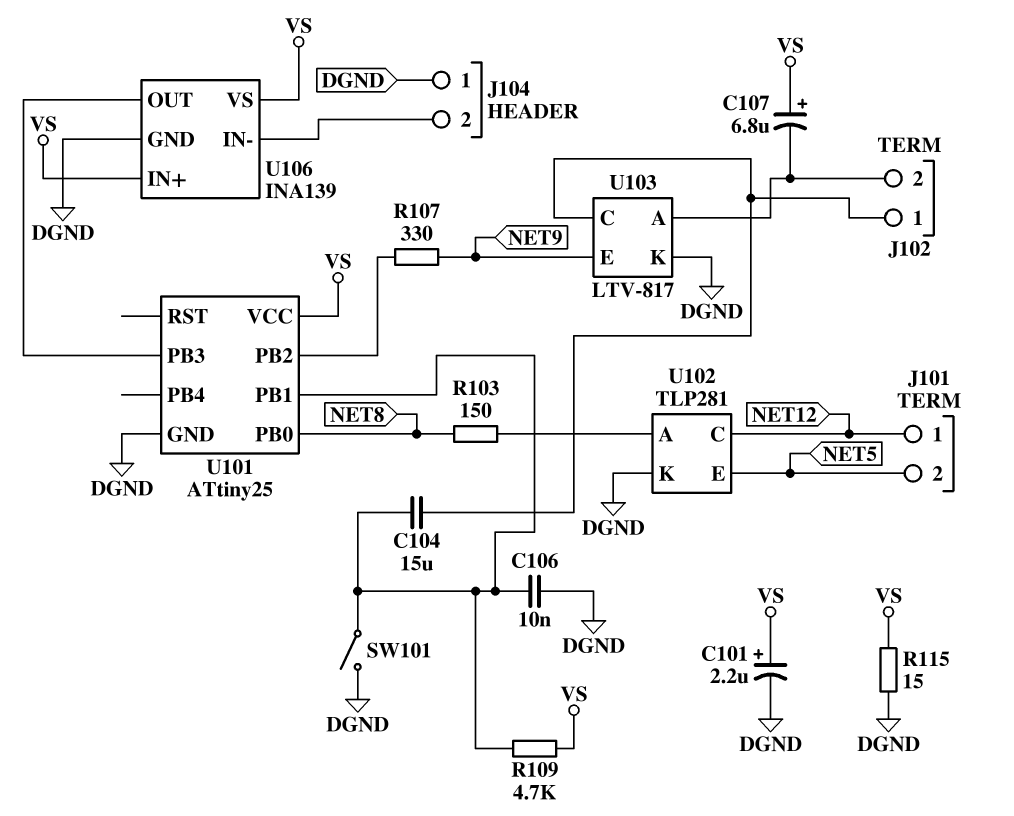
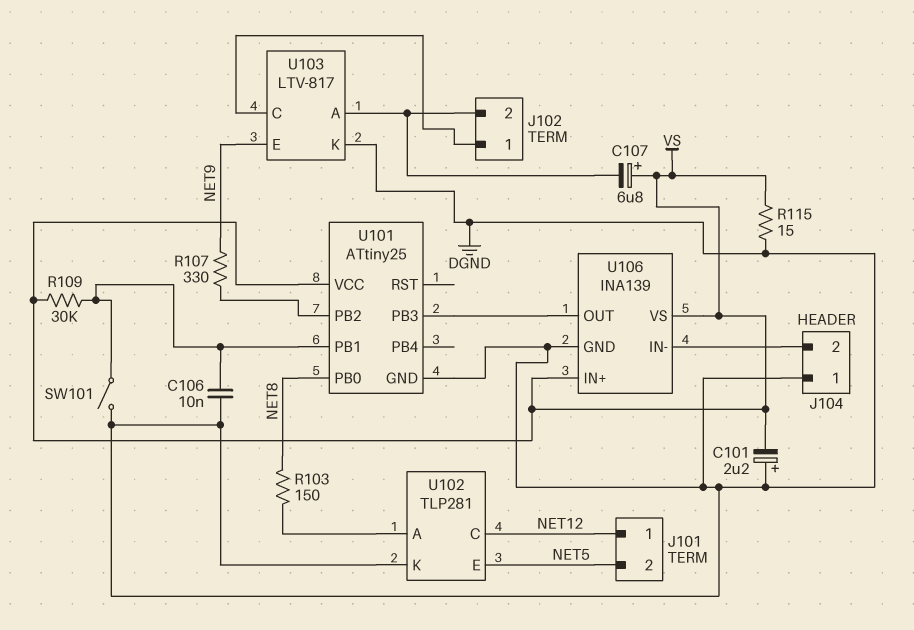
C101: 2.2uF (plus VS, minus DGND) -> 2.2uF (plus DGND, minus VS)
C104: 15uF (J102/1, U101/PB1) -> none
R109: 4.7k (U101/PB1, VS) -> 30k (U101/PB1, VS)

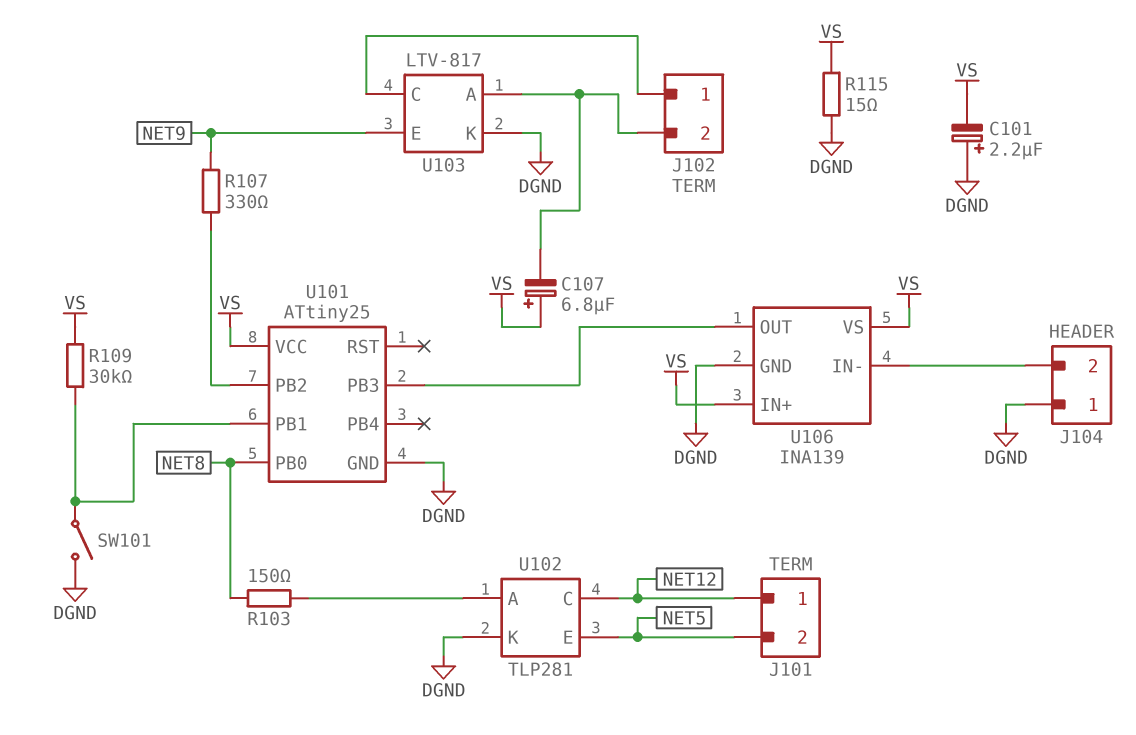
C106: 10nF (DGND, U101/PB1) -> none

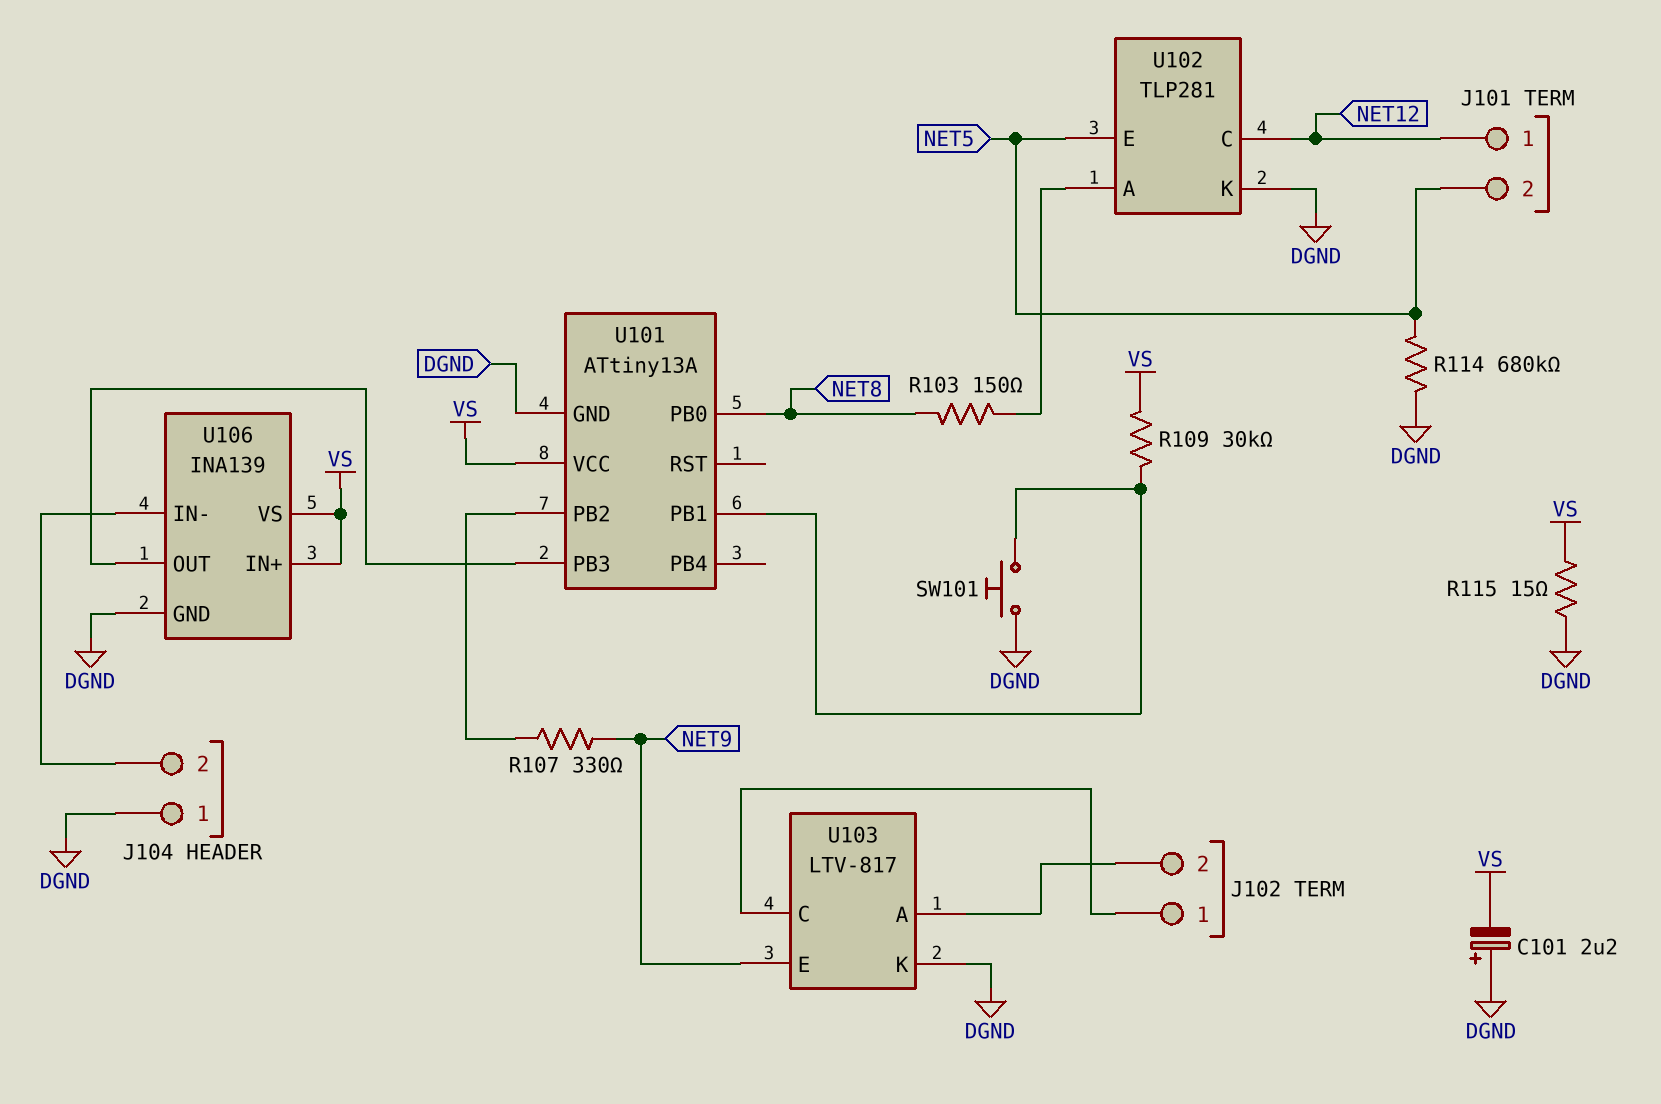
C107: 6.8uF (plus VS, minus J102/2) -> none
R114: none -> 680k (DGND, NET5)
SW101: switch (DGND, U101/PB1) -> button (DGND, U101/PB1)
U101: ATtiny25 -> ATtiny13A

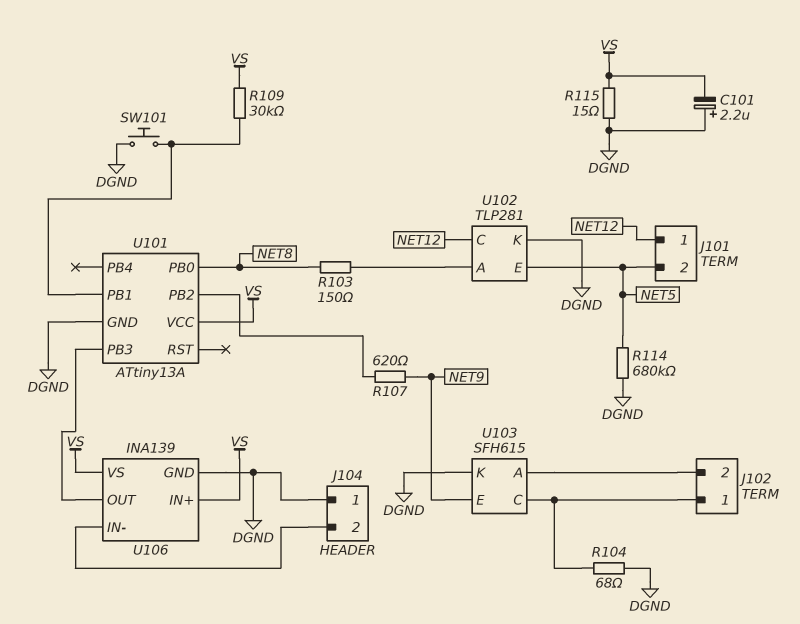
R104: none -> 68 (DGND, J102/1)
R107: 330 (NET9, U101/PB2) -> 620 (NET9, U101/PB2)
U103: LTV-817 -> SFH615

